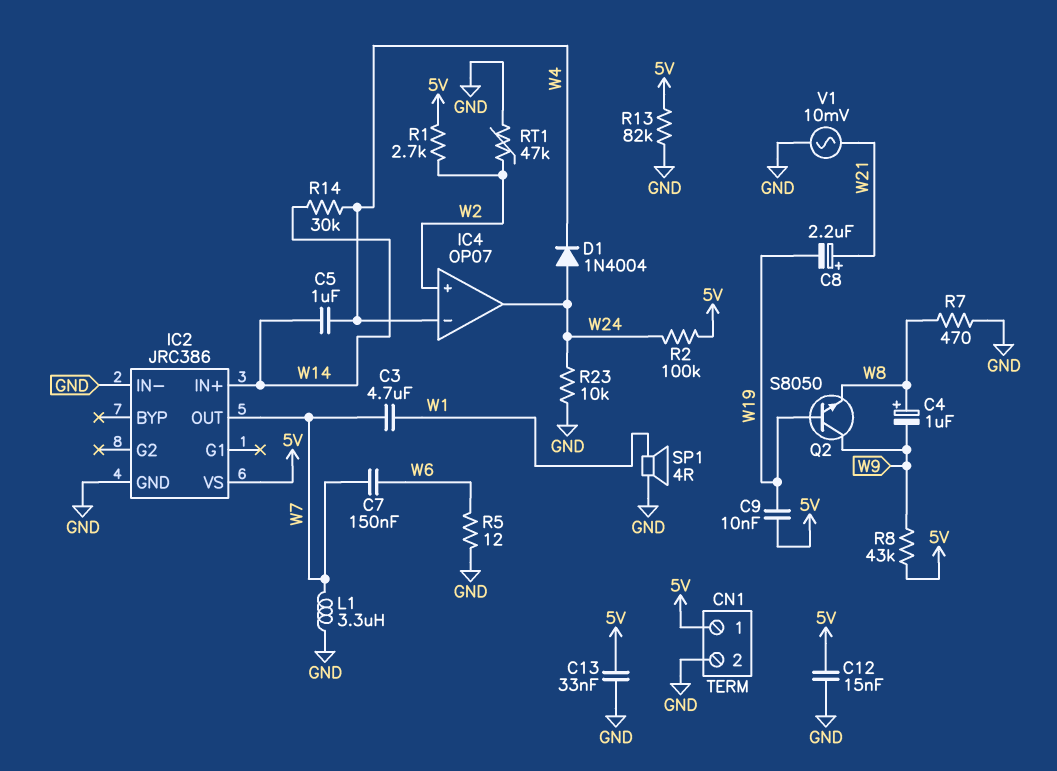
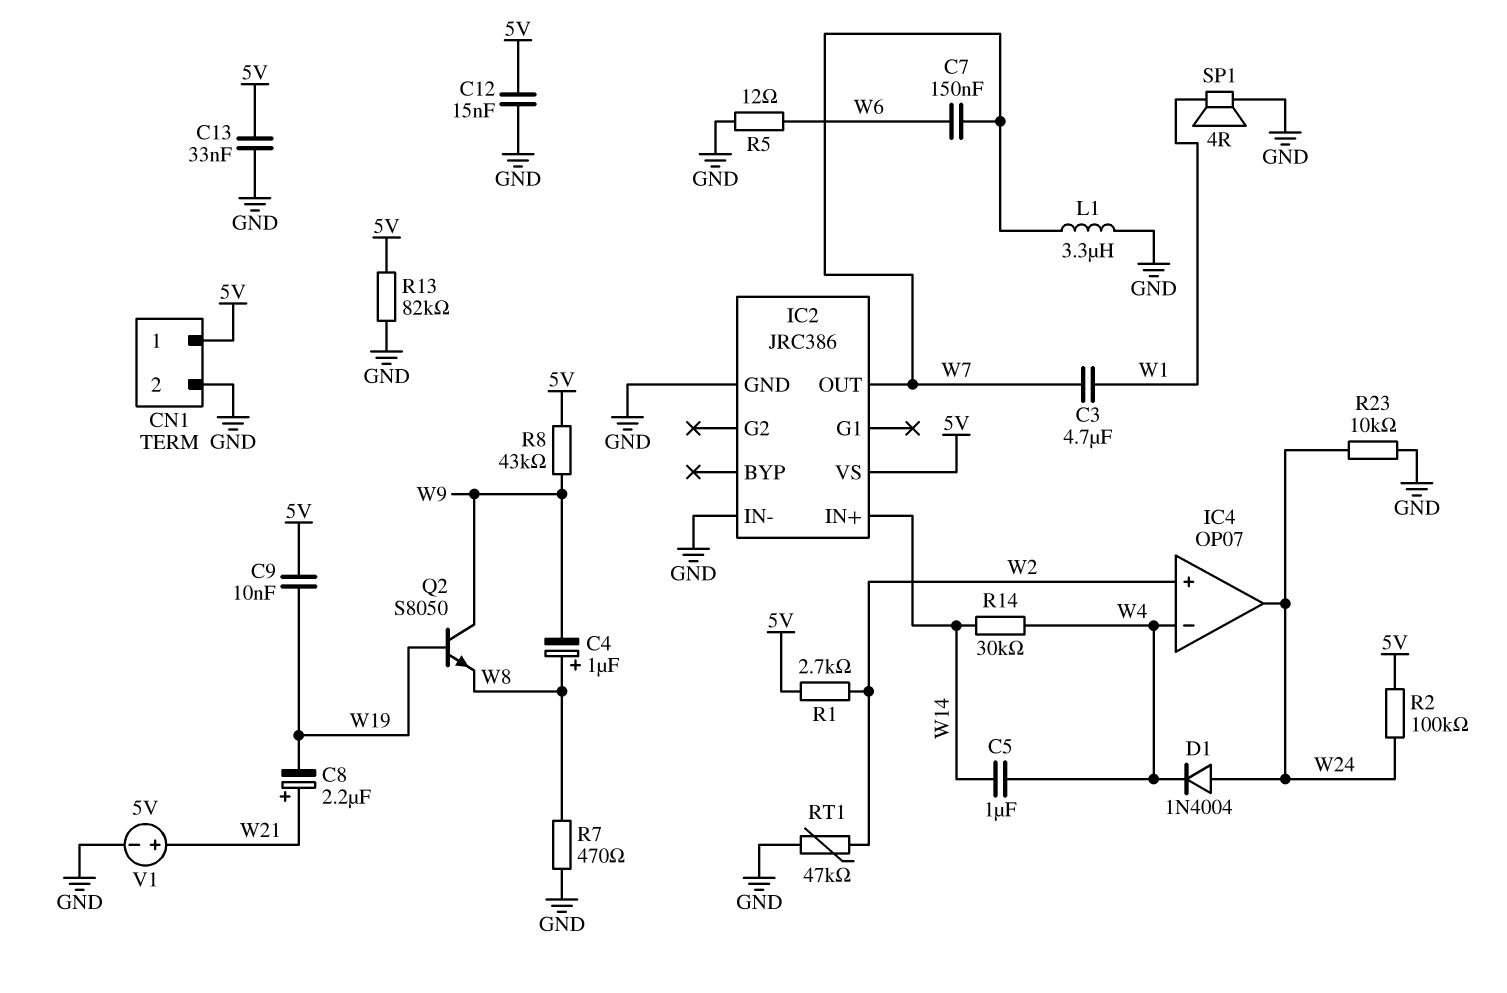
V1: AC 10mV (GND, W21) -> 5V (plus W21, minus GND)

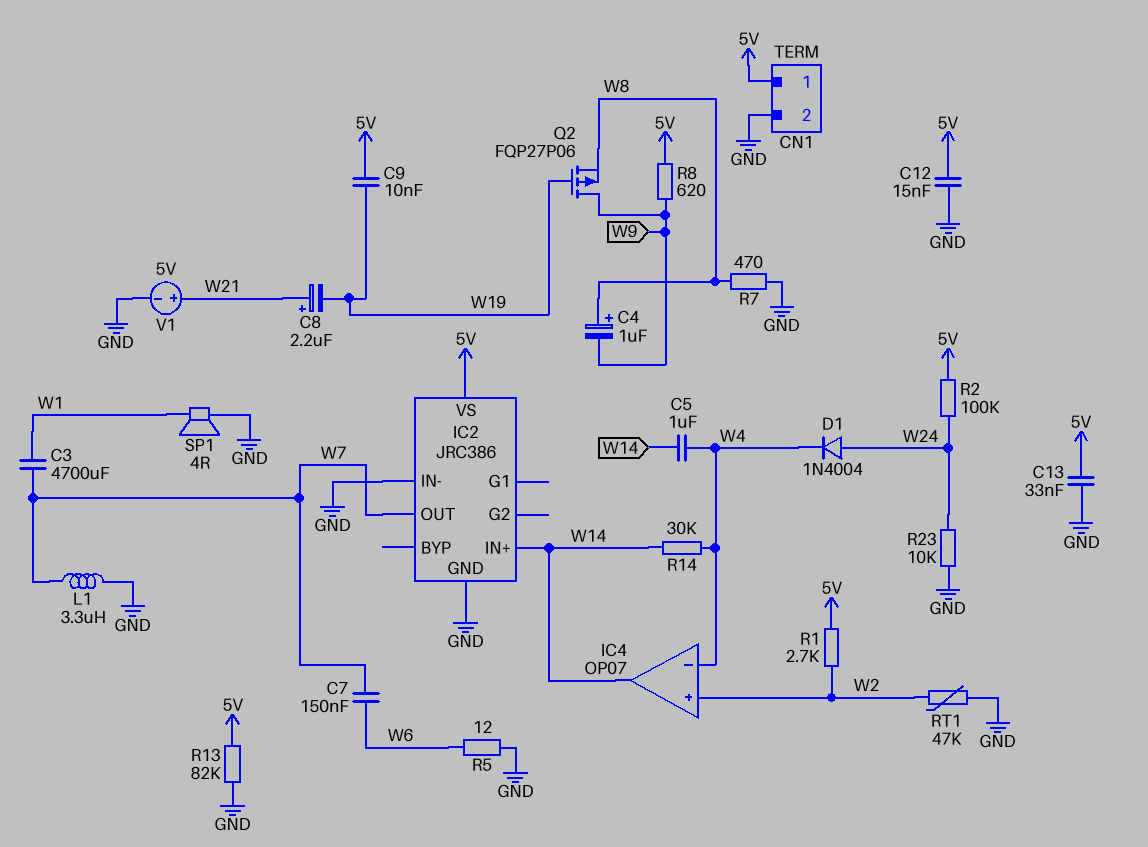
C3: 4.7uF (W1, W7) -> 4700uF (W1, W7)
IC4 pin out: W24 -> W14
Q2: NPN S8050 (B W19, C W9, E W8) -> PMOS FQP27P06 (G W19, D W9, S W8)
R8: 43k (5V, W9) -> 620 (5V, W9)

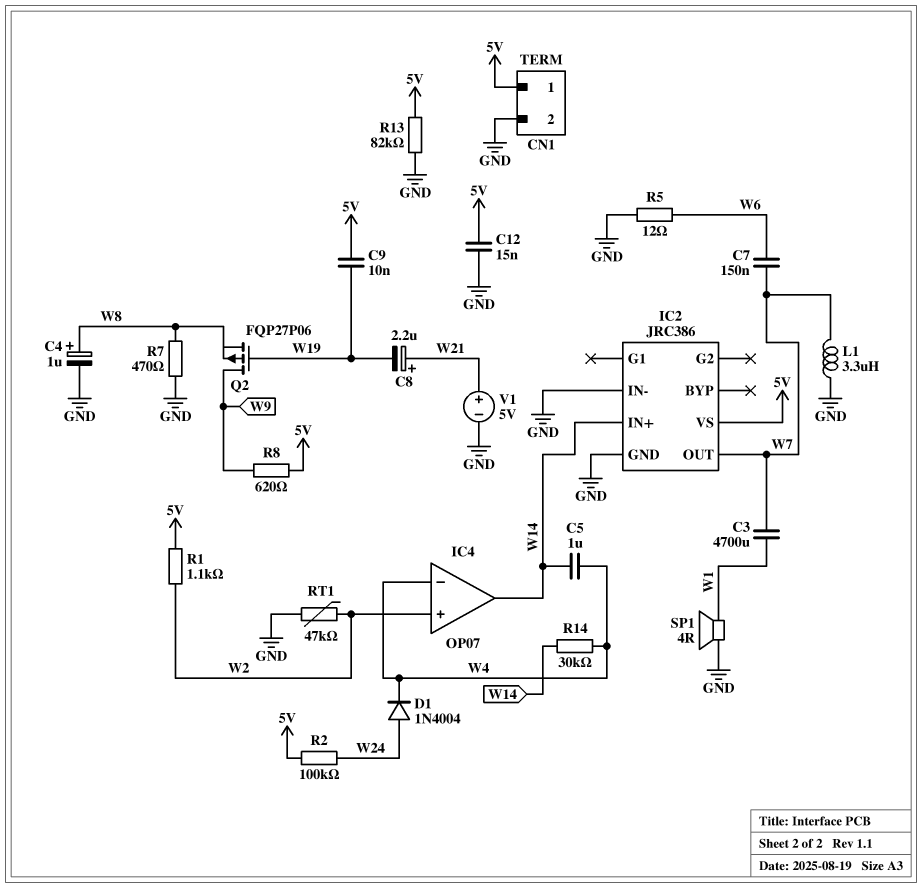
C4: 1uF (plus W8, minus W9) -> 1uF (plus W8, minus GND)
C13: 33nF (5V, GND) -> none
R1: 2.7k (5V, W2) -> 1.1k (5V, W2)
R23: 10k (GND, W24) -> none

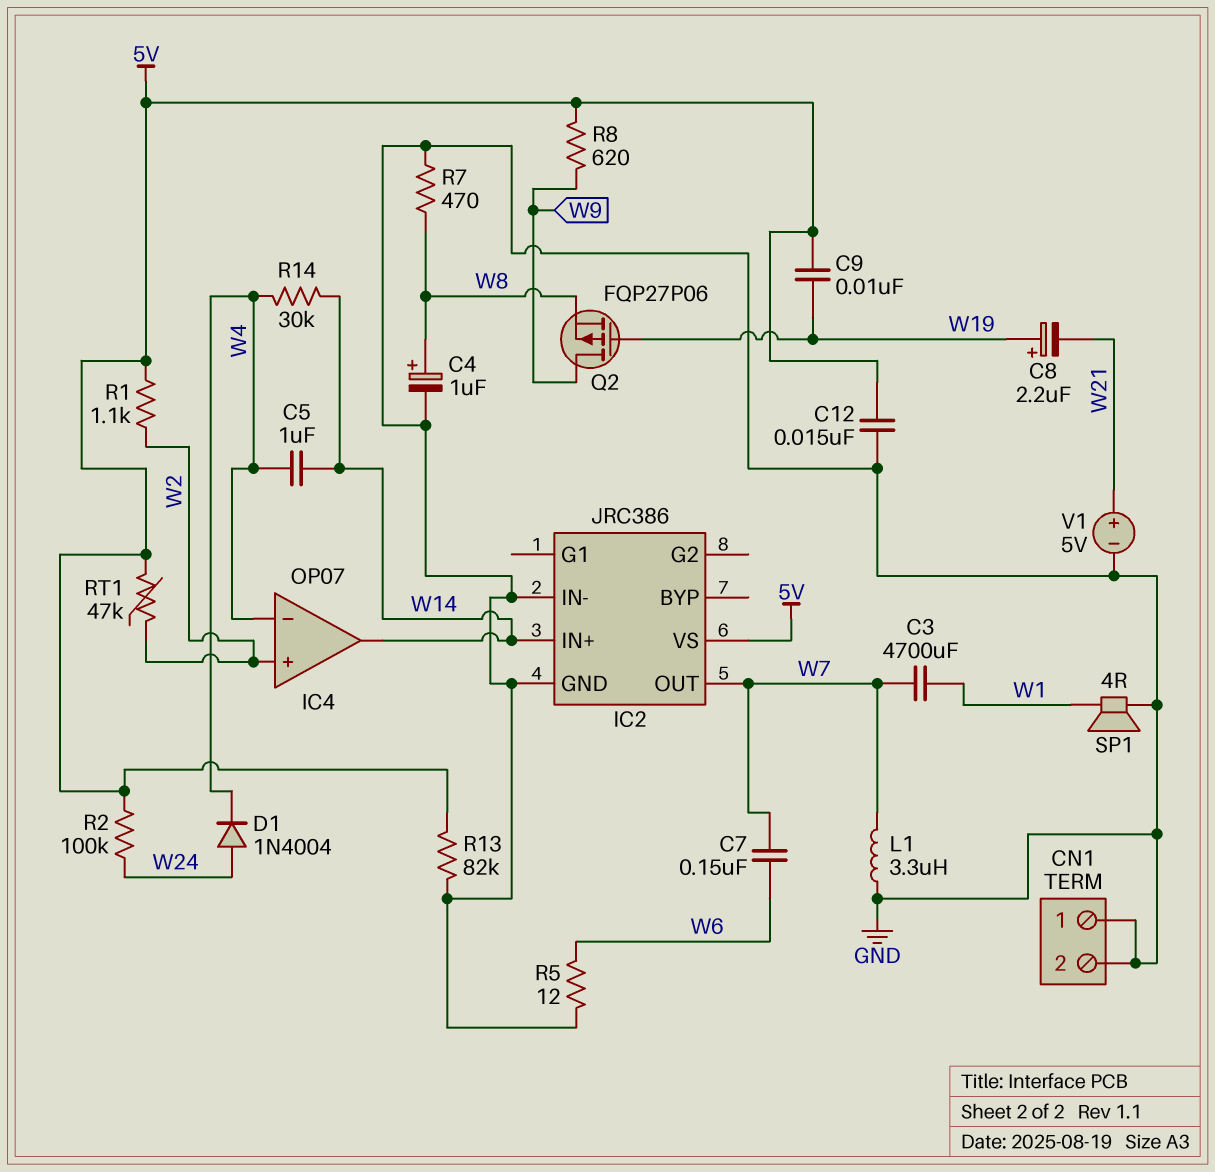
C8: 2.2uF (plus W21, minus W19) -> 2.2uF (plus W19, minus W21)
CN1 pin 1: 5V -> GND
RT1: 47k (GND, W2) -> 47k (5V, W2)

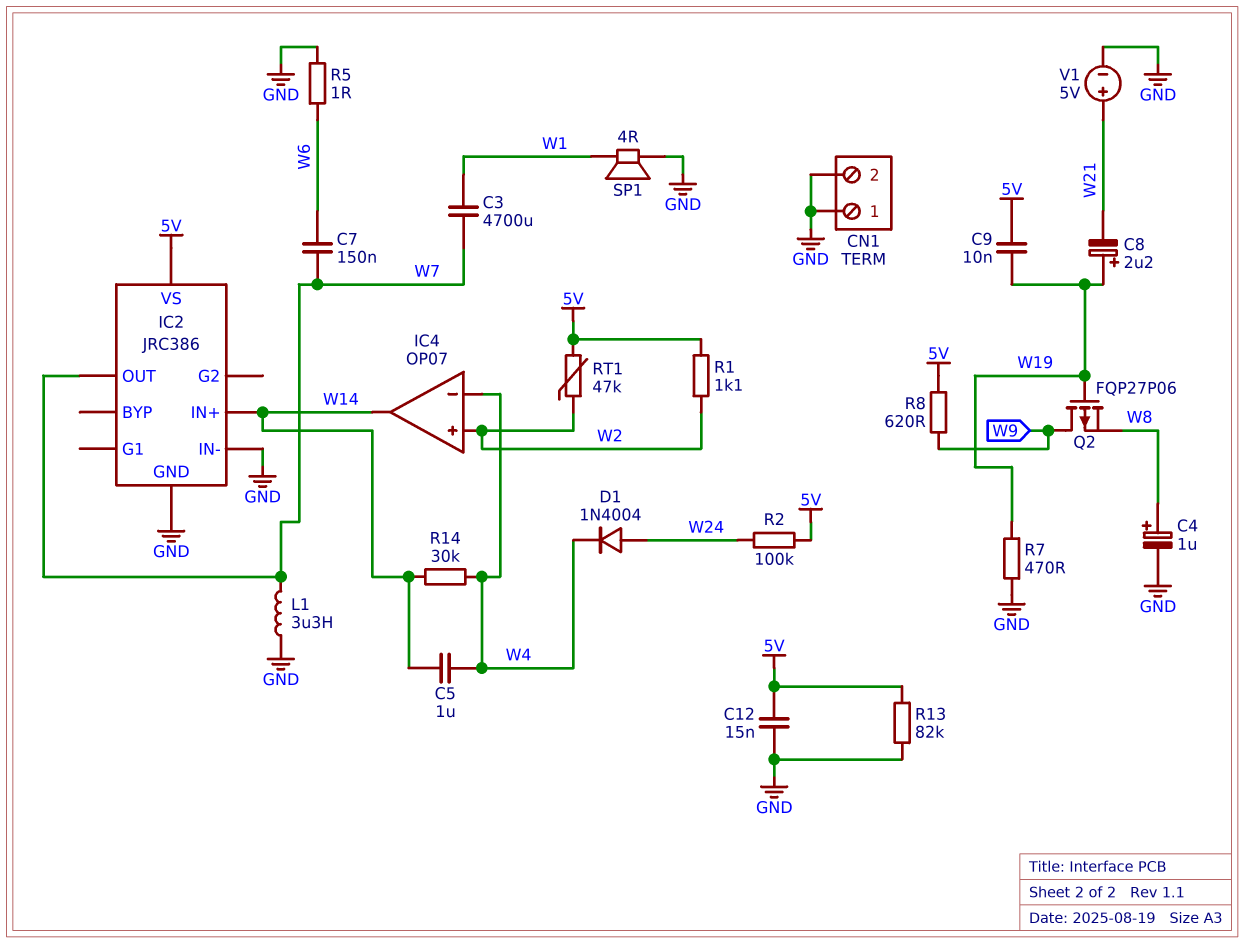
R5: 12 (GND, W6) -> 1 (GND, W6)
R7: 470 (GND, W8) -> 470 (GND, W19)

